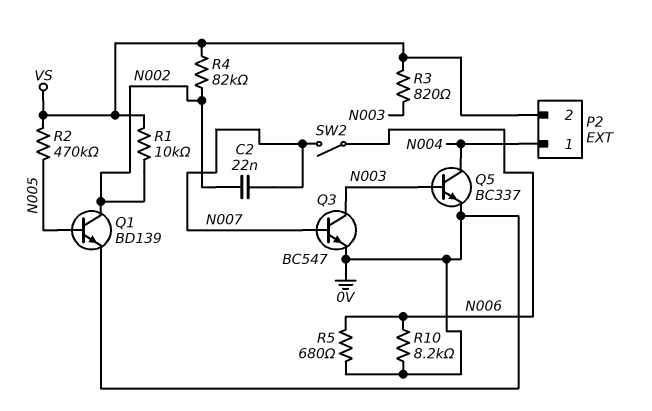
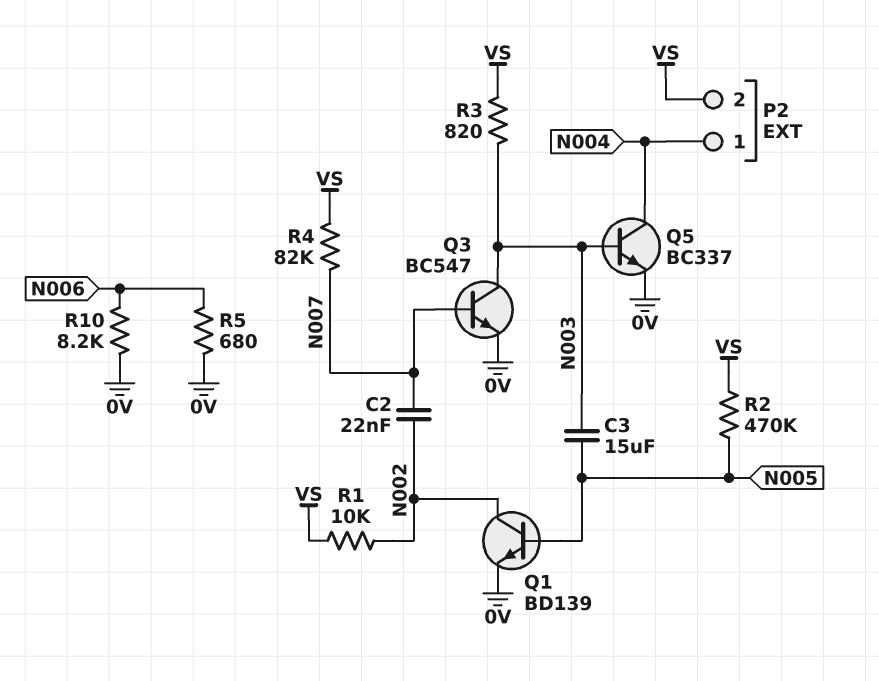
C3: none -> 15uF (N003, N005)
R4: 82k (N002, VS) -> 82k (N007, VS)
SW2: switch (N006, N007) -> none

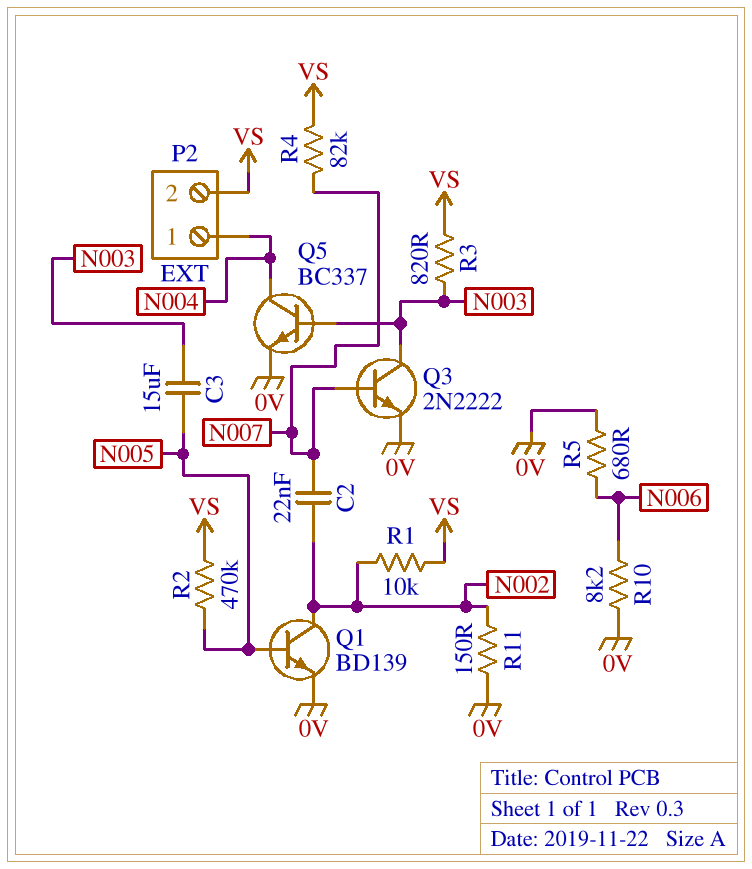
Q3: NPN BC547 (B N007, C N003, E 0V) -> NPN 2N2222 (B N007, C N003, E 0V)
R11: none -> 150 (0V, N002)

